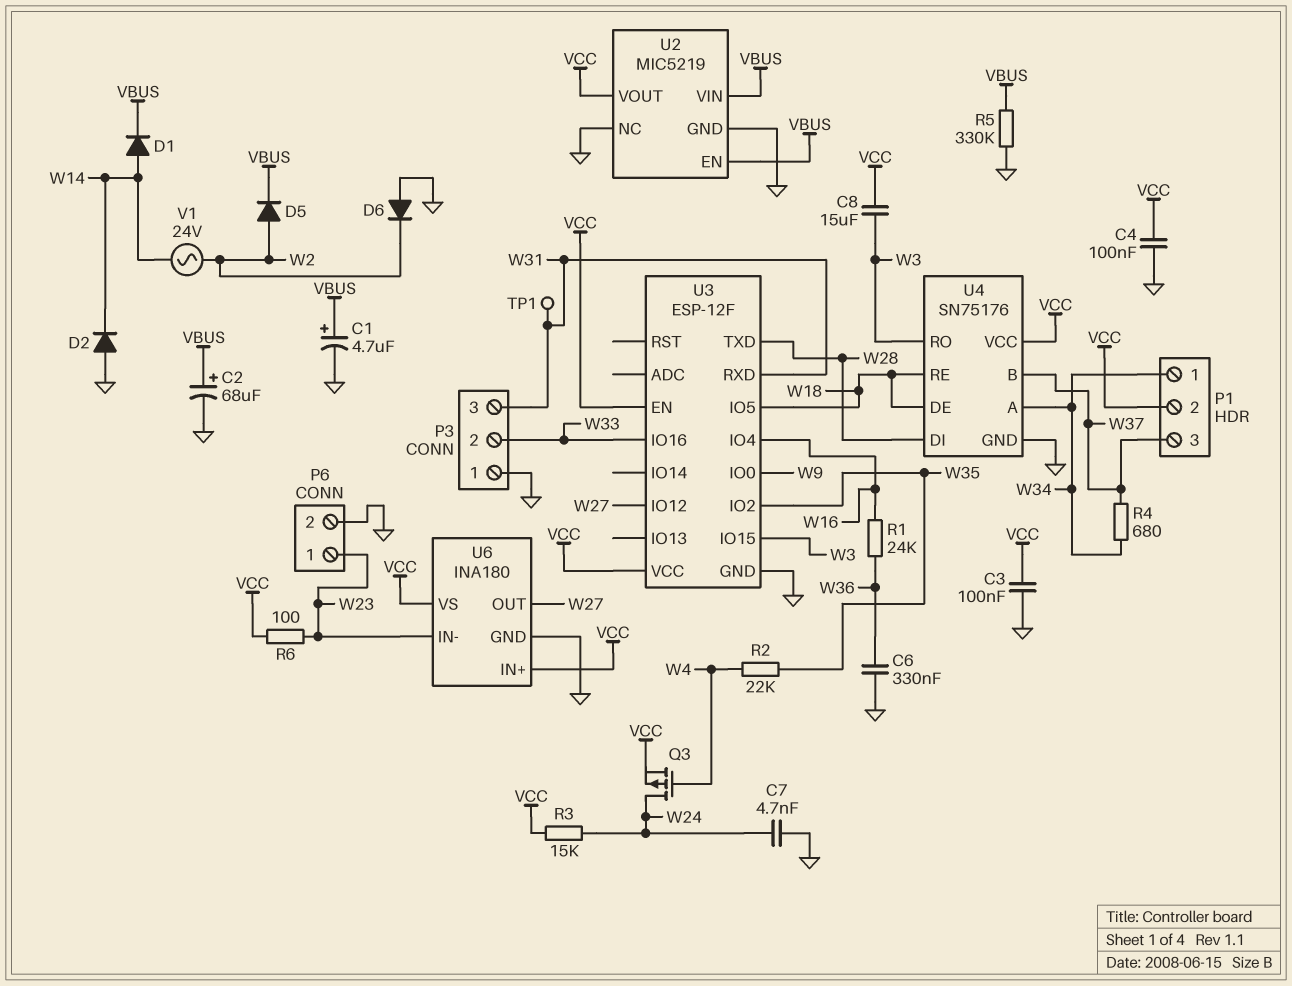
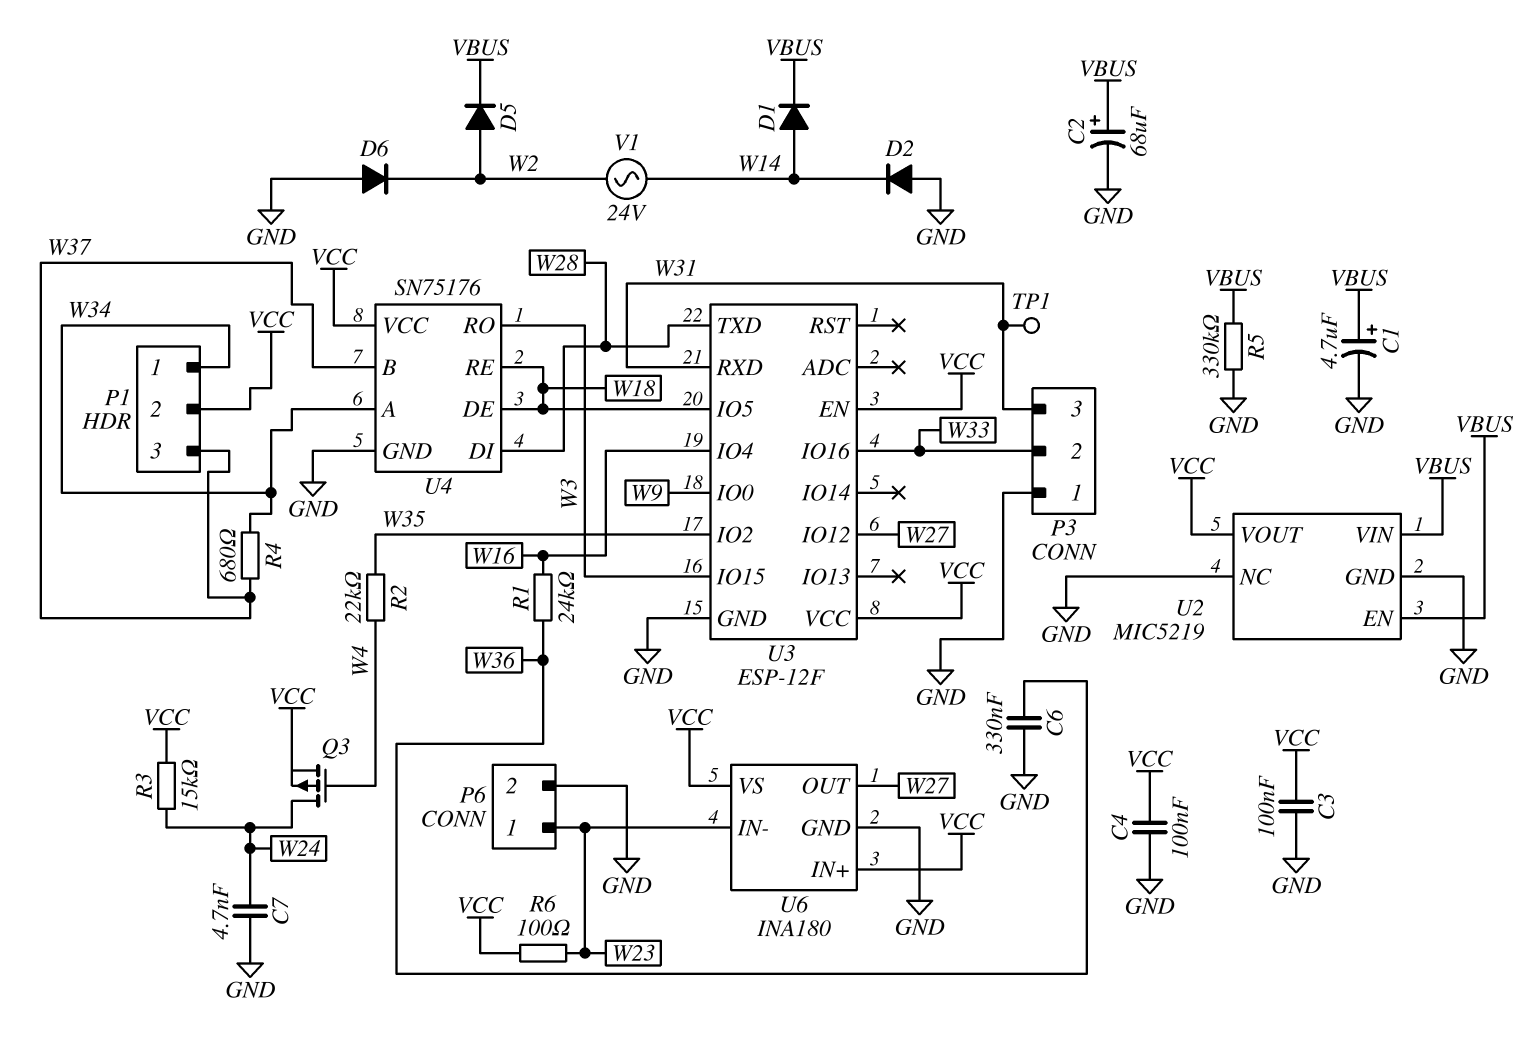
C8: 15uF (VCC, W3) -> none

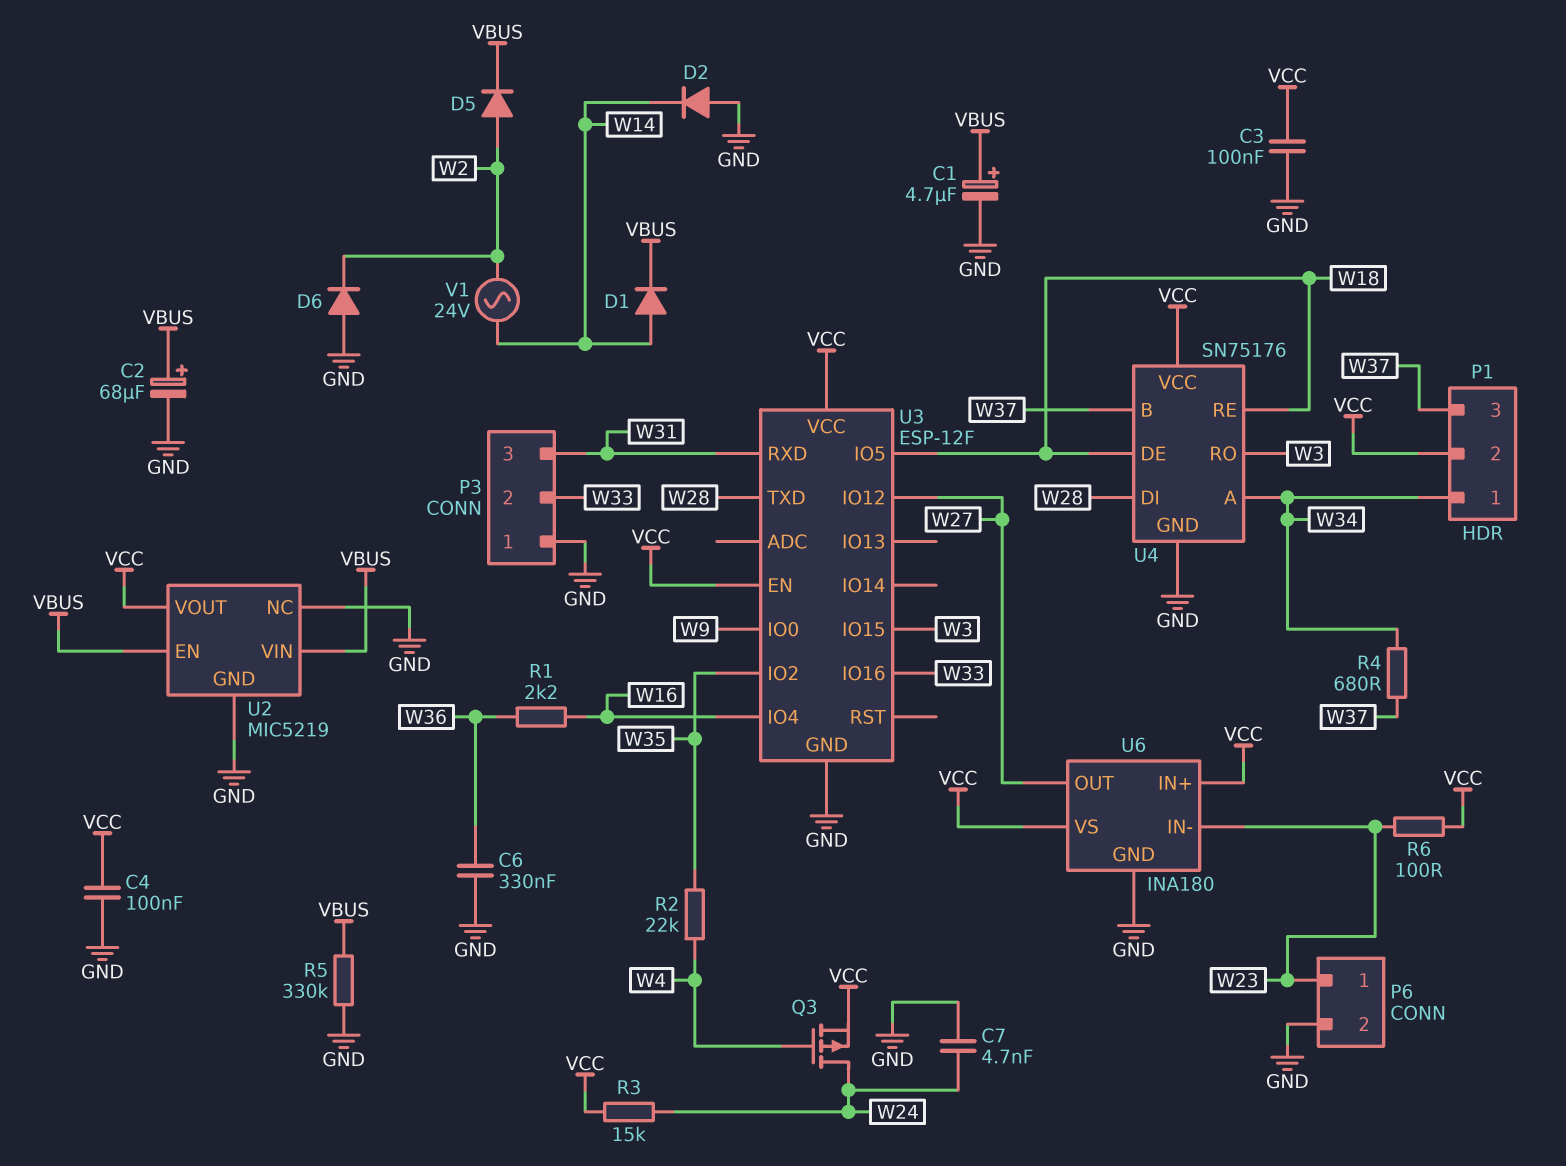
R1: 24k (W16, W36) -> 2.2k (W16, W36)
TP1: test point (W31) -> none

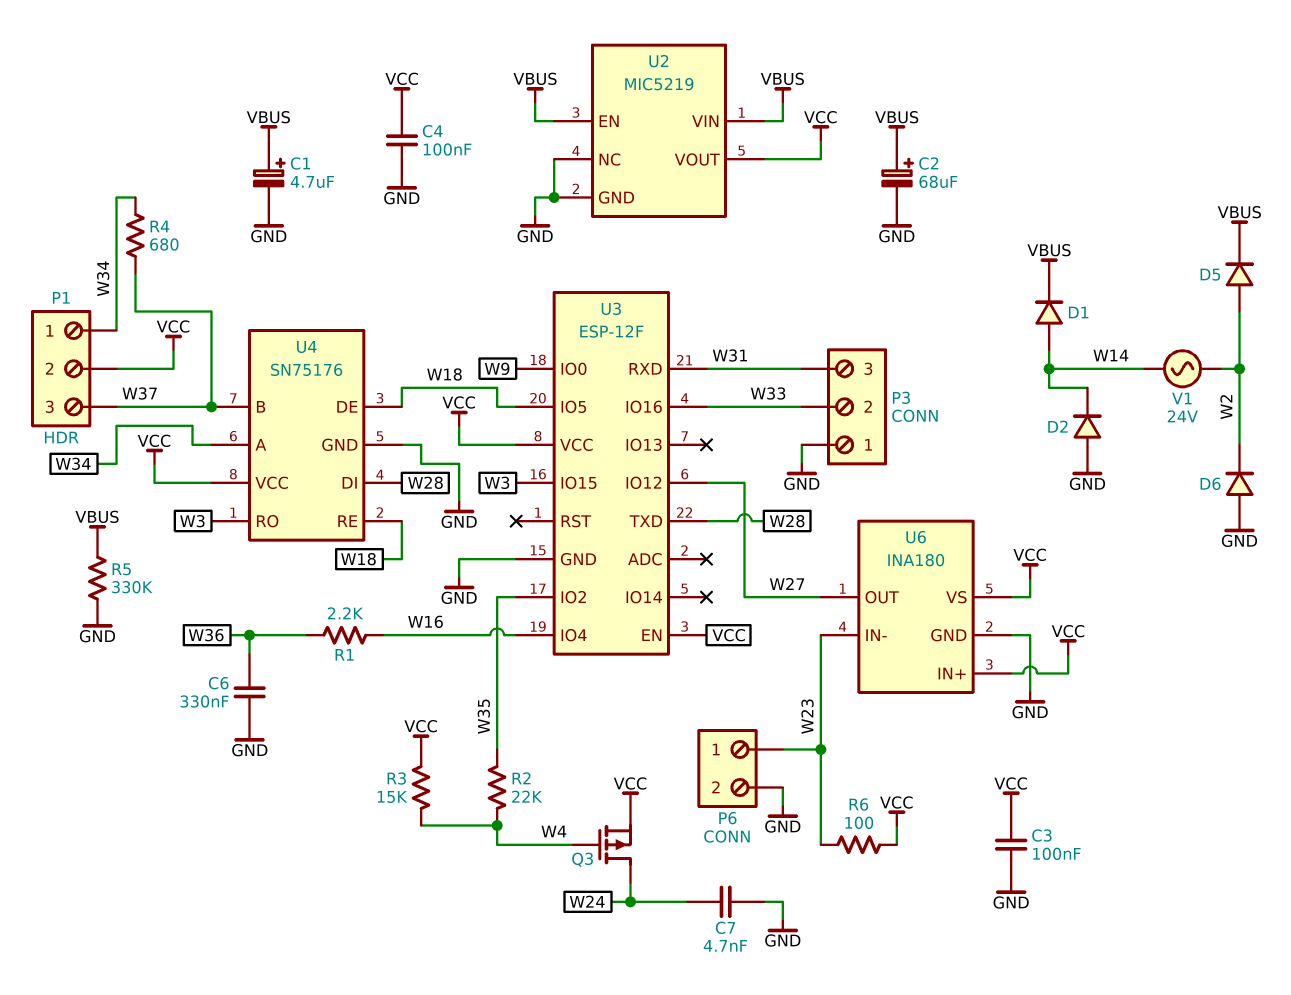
R3: 15k (VCC, W24) -> 15k (VCC, W4)

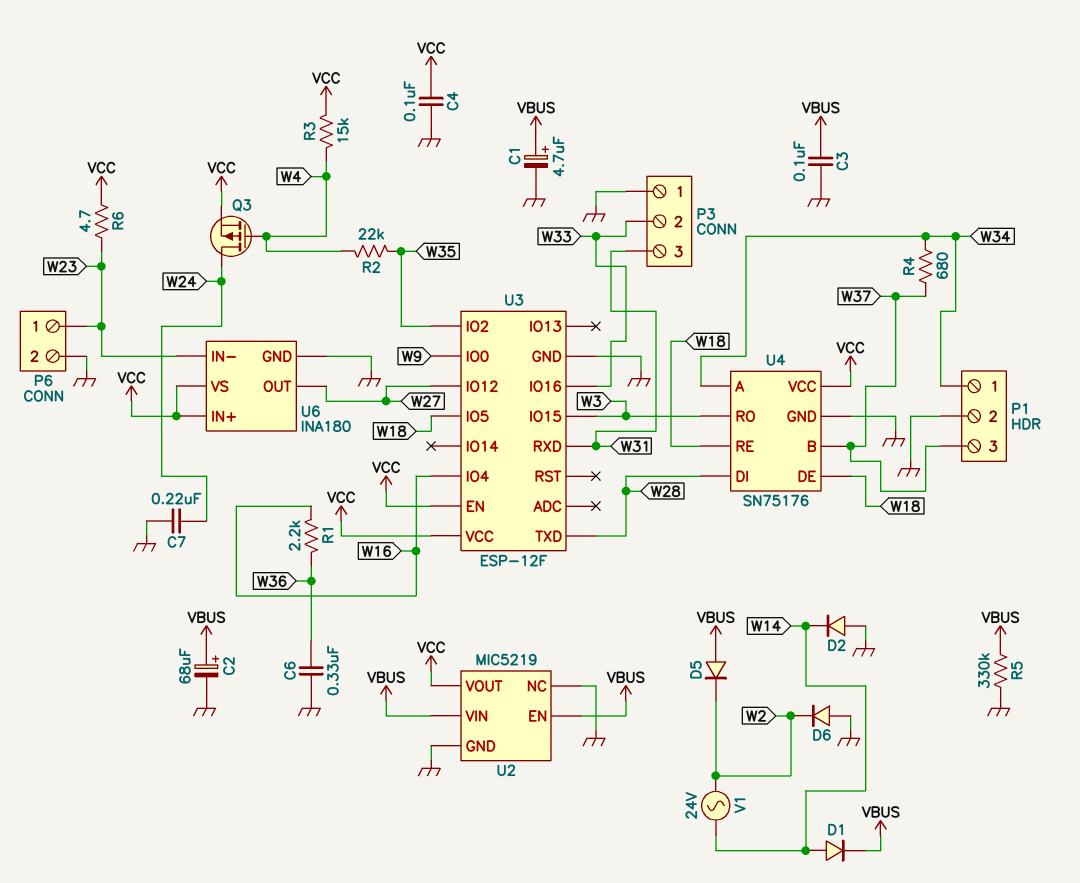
C3: 100nF (GND, VCC) -> 100nF (GND, VBUS)
C7: 4.7nF (GND, W24) -> 220nF (GND, W24)
D5: diode (A W2, K VBUS) -> diode (A VBUS, K W2)
P1 pin 2: VCC -> GND
R6: 100 (VCC, W23) -> 4.7 (VCC, W23)

